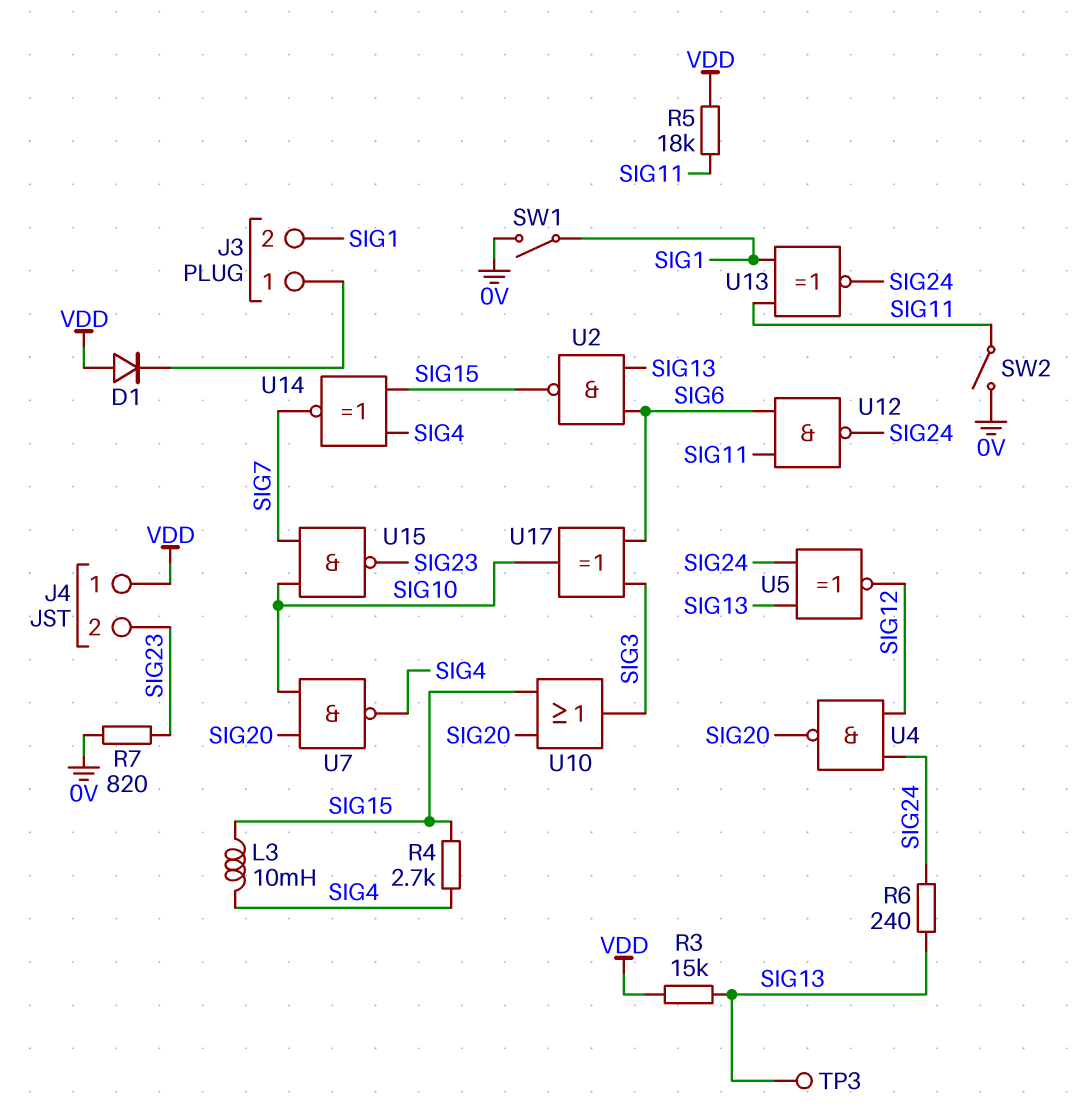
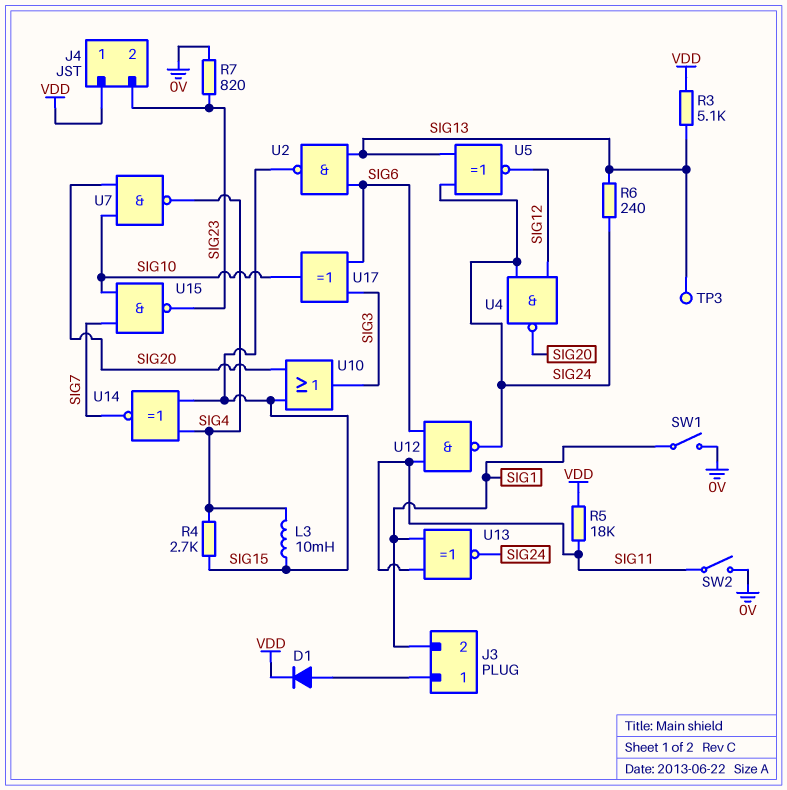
D1: diode (A VDD, K J3/1) -> diode (A J3/1, K VDD)
R3: 15k (SIG13, VDD) -> 5.1k (SIG13, VDD)

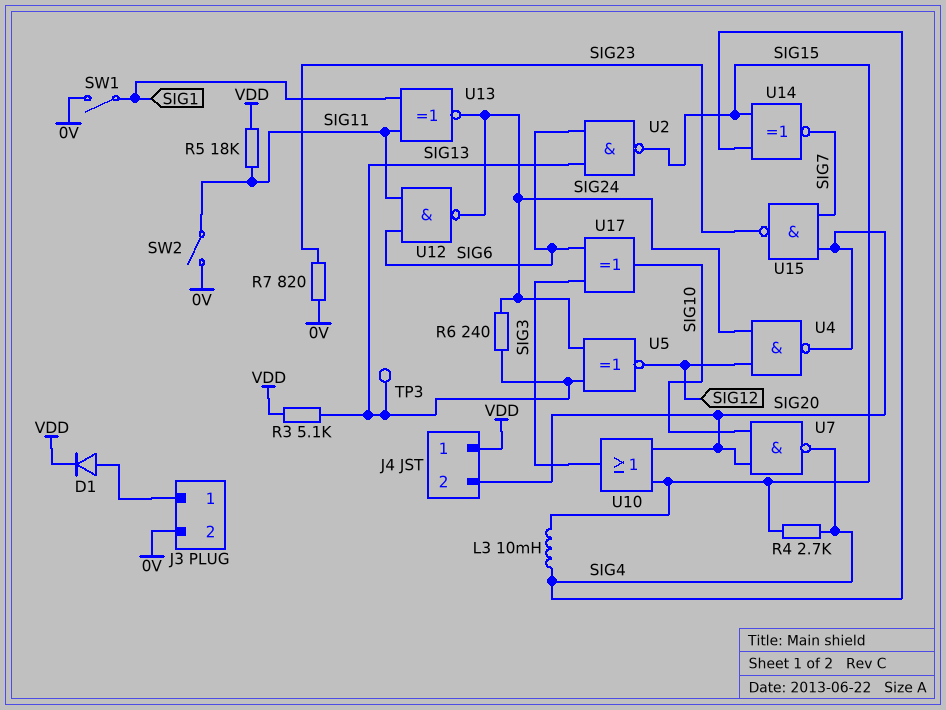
J3 pin 2: SIG1 -> 0V
J4 pin 2: SIG23 -> SIG20
U15: NAND (in SIG7, in SIG10, out SIG23) -> NAND (in SIG7, in SIG20, out SIG23)

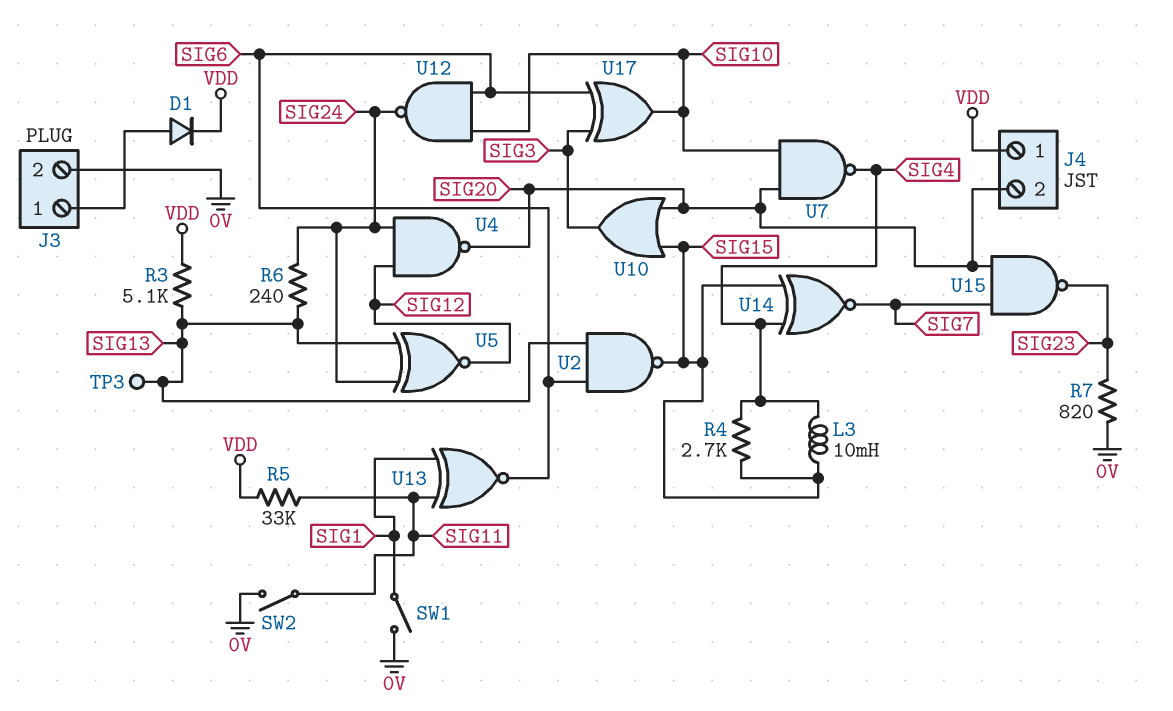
R5: 18k (SIG11, VDD) -> 33k (SIG11, VDD)
U12: NAND (in SIG6, in SIG11, out SIG24) -> NAND (in SIG6, in SIG10, out SIG24)
U13: XNOR (in SIG1, in SIG11, out SIG24) -> XNOR (in SIG1, in SIG11, out SIG6)

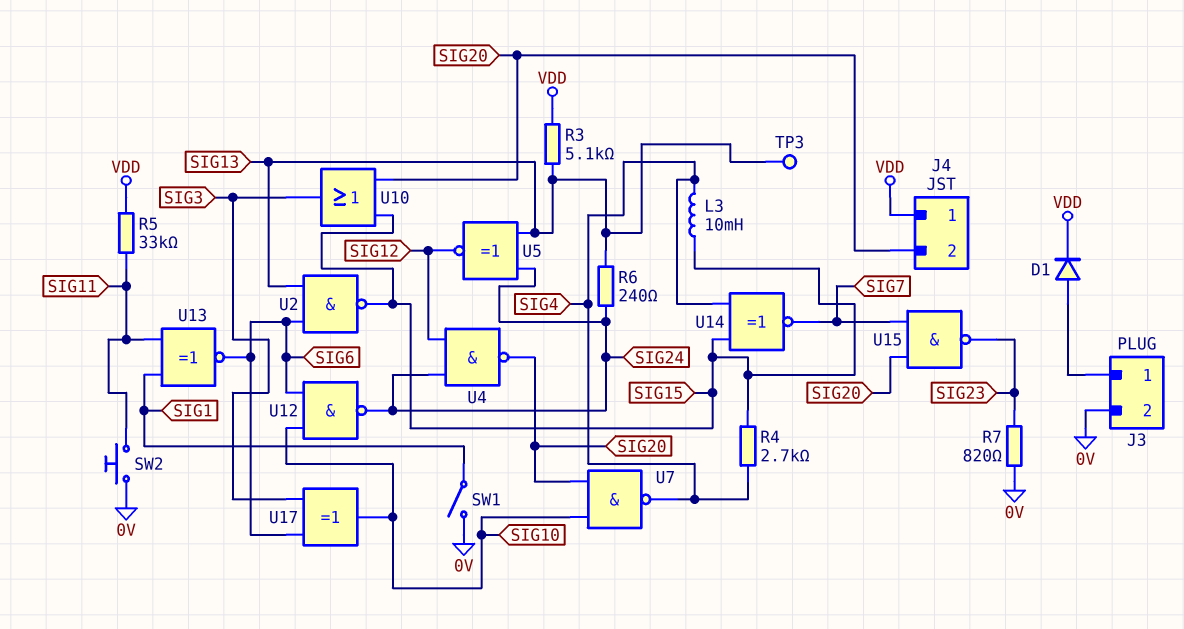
SW2: switch (0V, SIG11) -> button (0V, SIG11)

